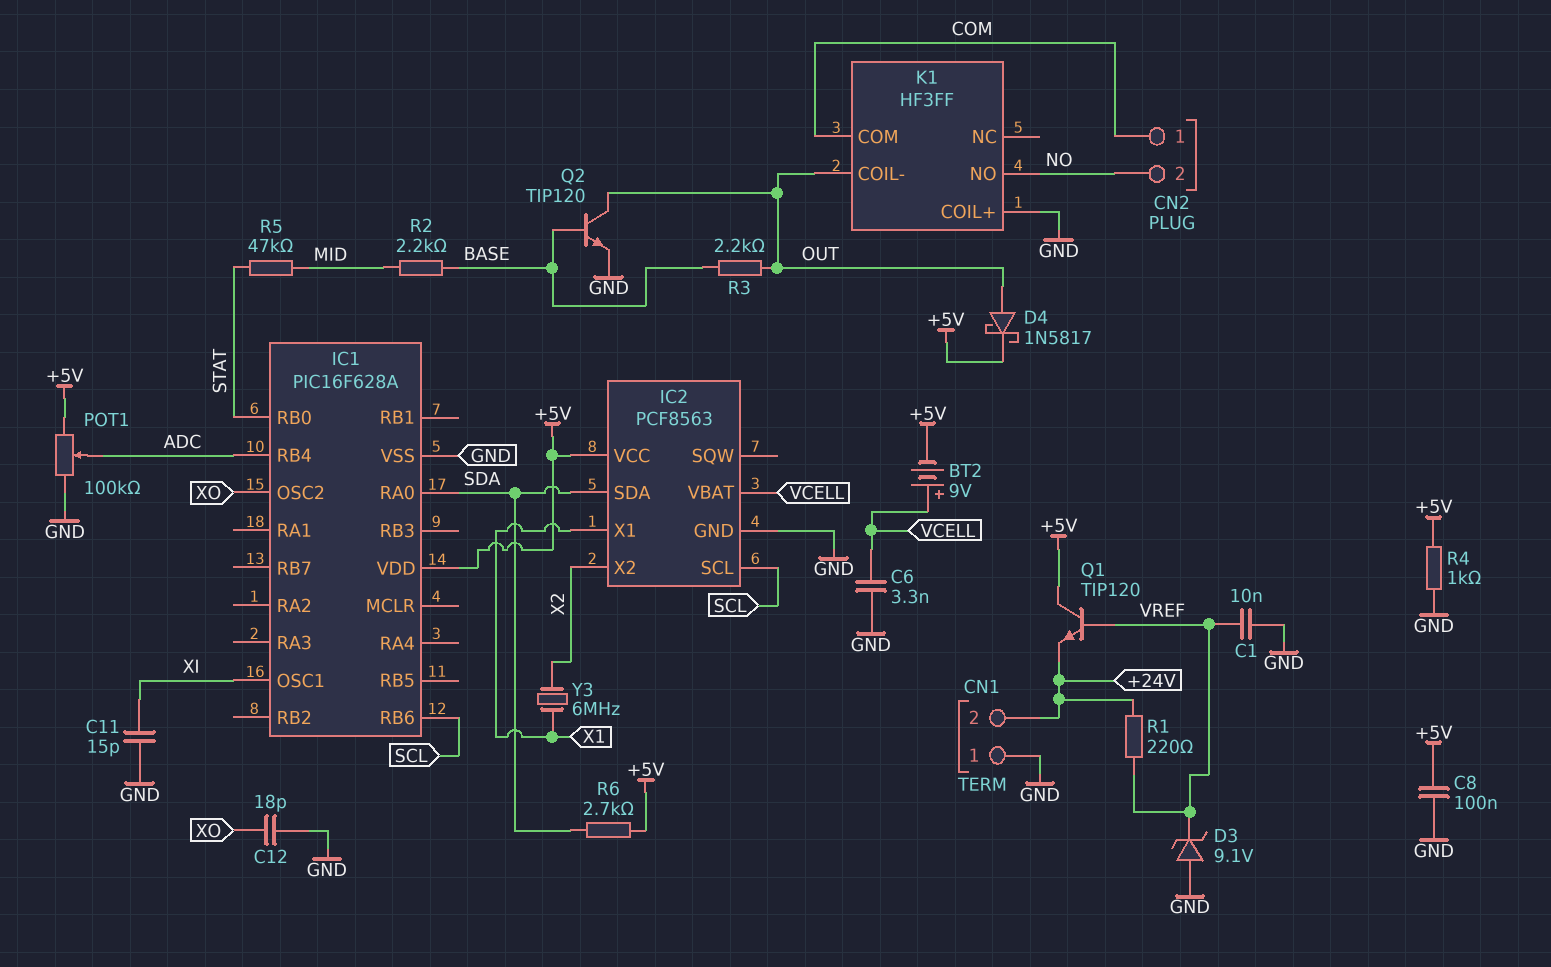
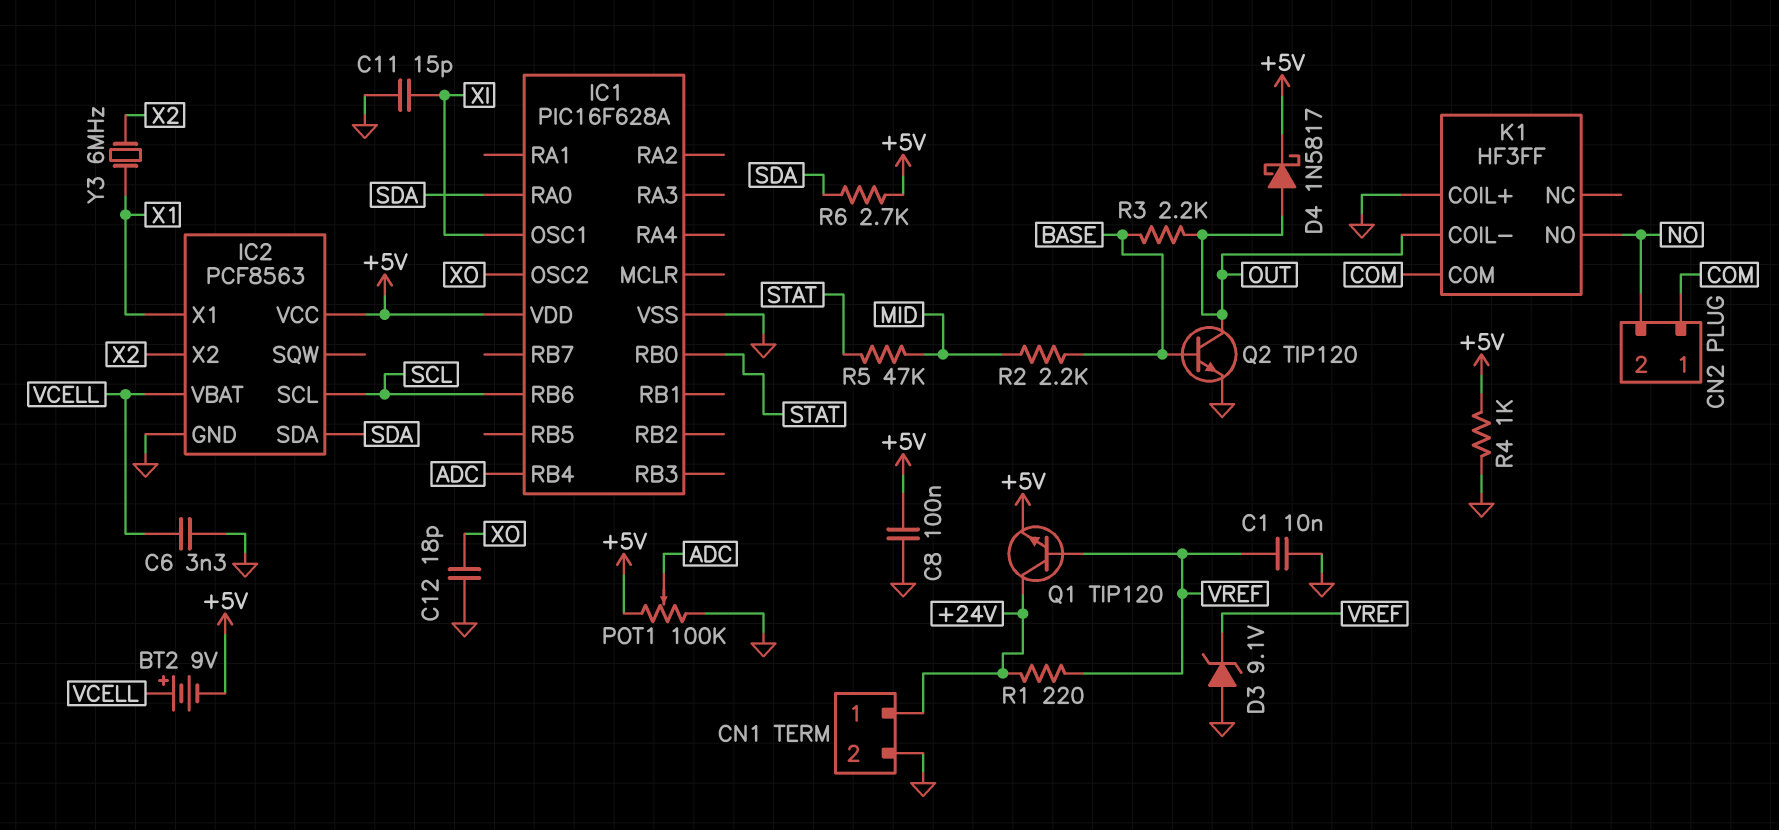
CN1 pin 1: GND -> +24V
CN1 pin 2: +24V -> GND
Q1: NPN TIP120 (B VREF, C +5V, E +24V) -> NPN TIP120 (B VREF, C +24V, E +5V)

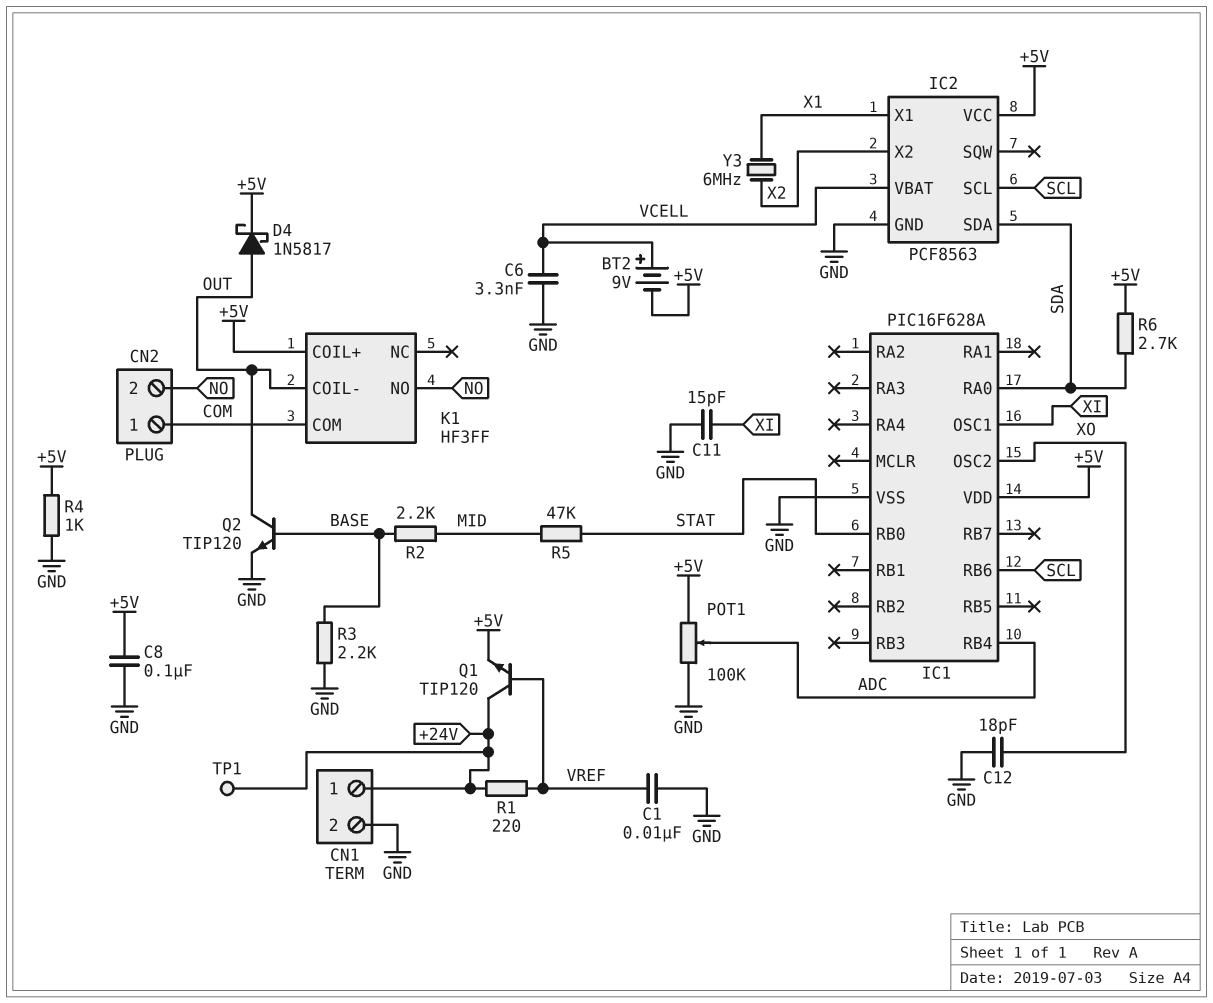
D3: zener 9.1V (A GND, K VREF) -> none
K1 pin COIL+: GND -> +5V
R3: 2.2k (BASE, OUT) -> 2.2k (BASE, GND)
TP1: none -> test point (+24V)

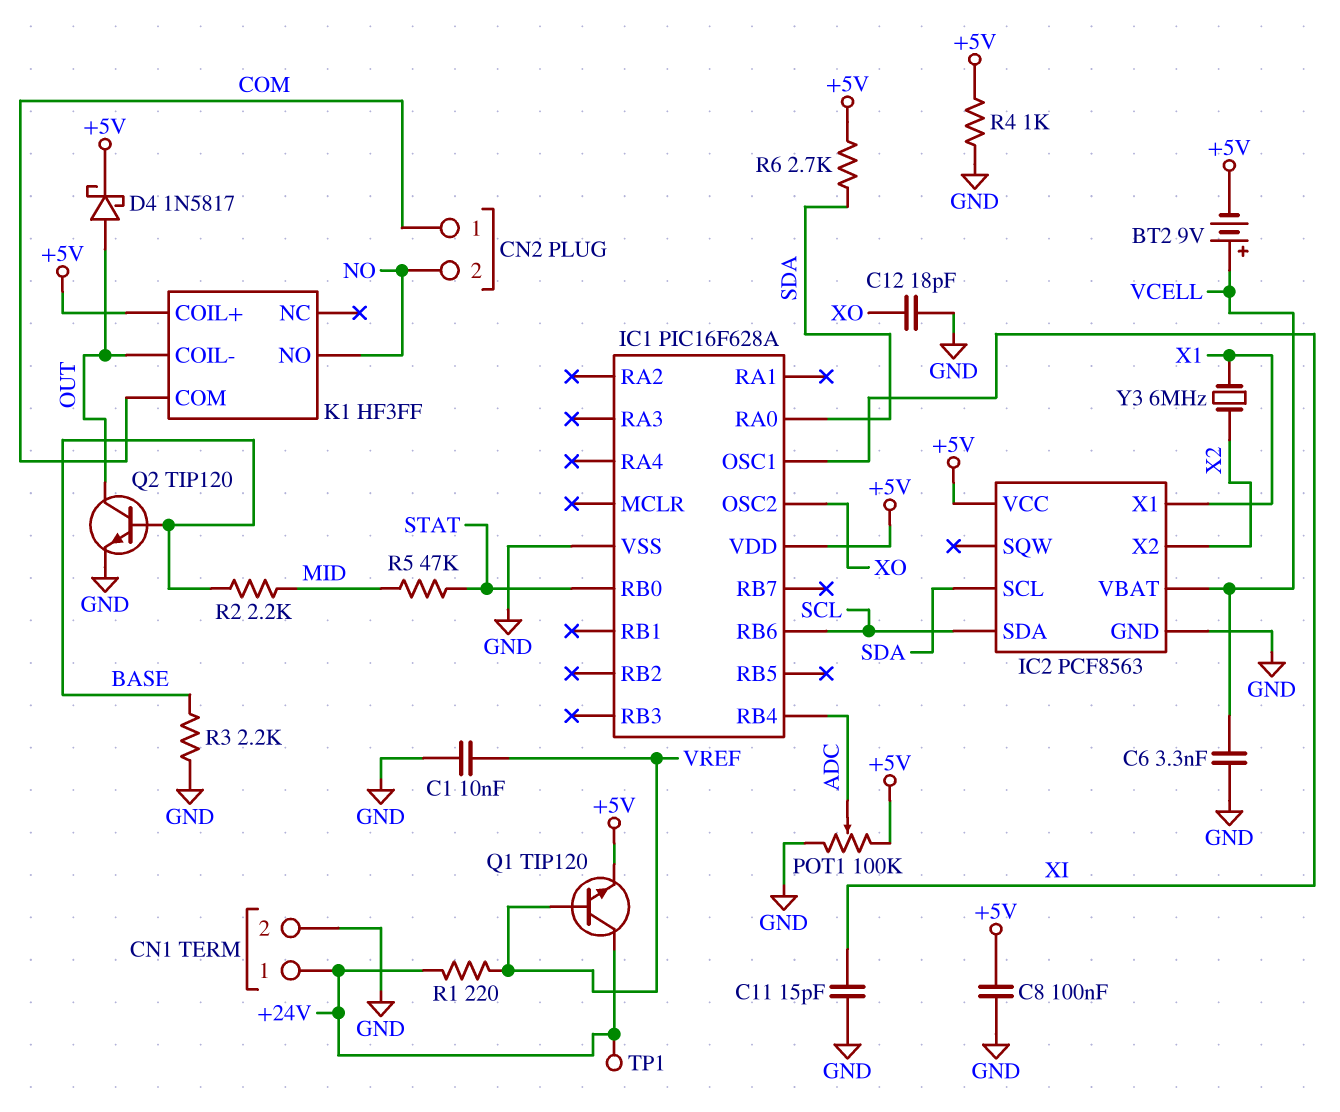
IC2 pin SCL: SCL -> SDA
IC2 pin SDA: SDA -> SCL

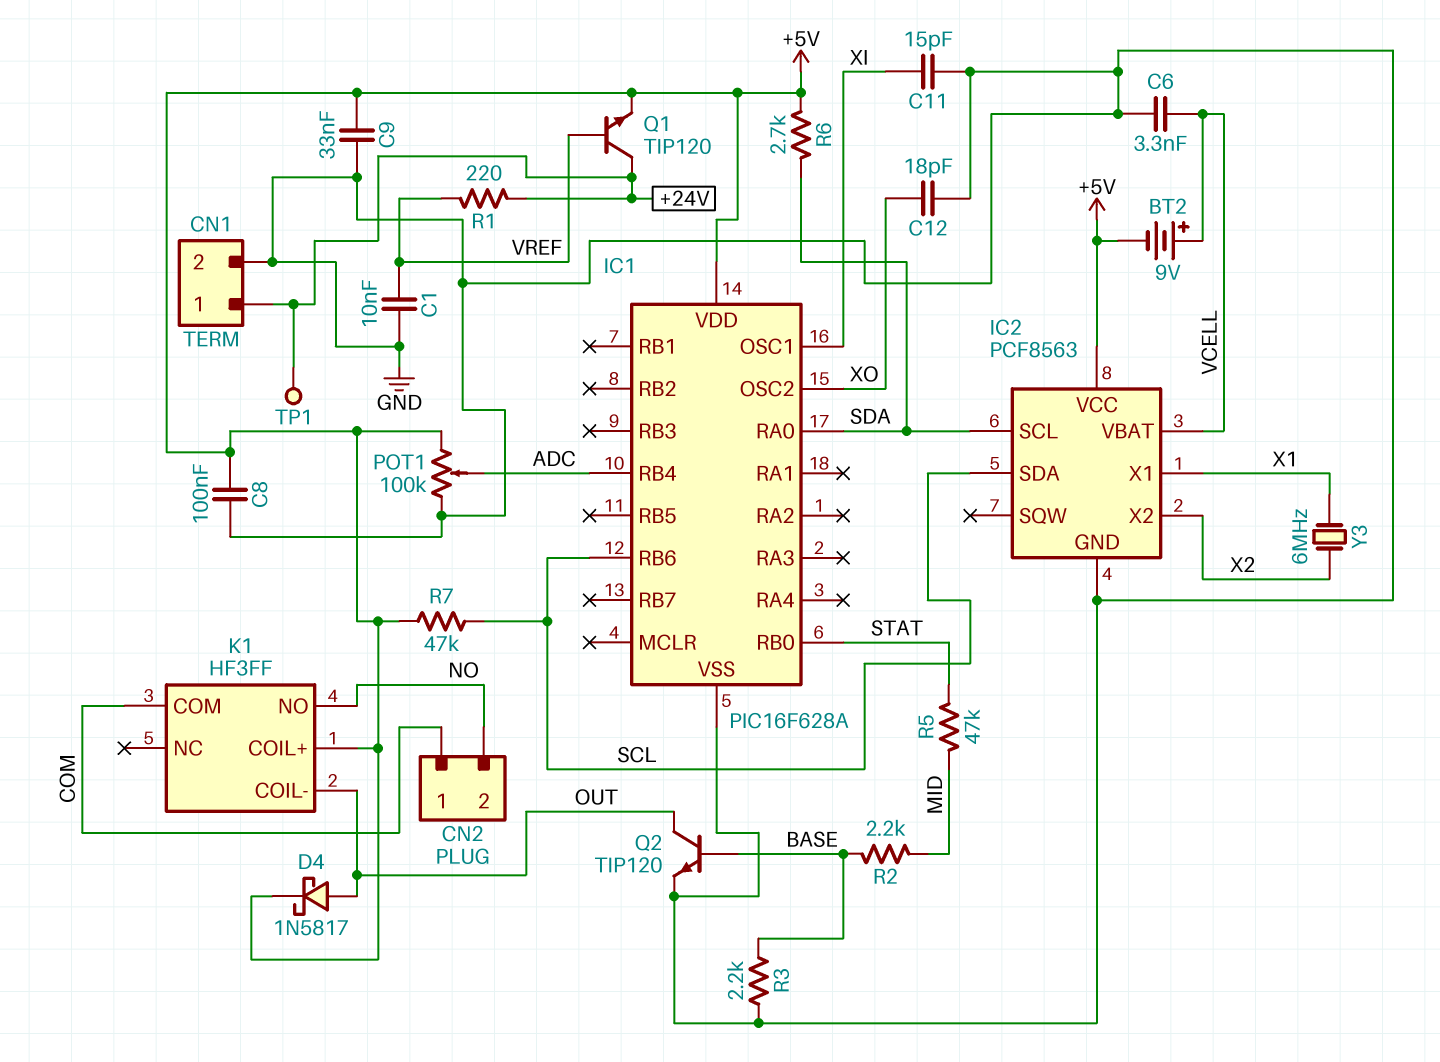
C9: none -> 33nF (+5V, GND)
R4: 1k (+5V, GND) -> none
R7: none -> 47k (+5V, SCL)

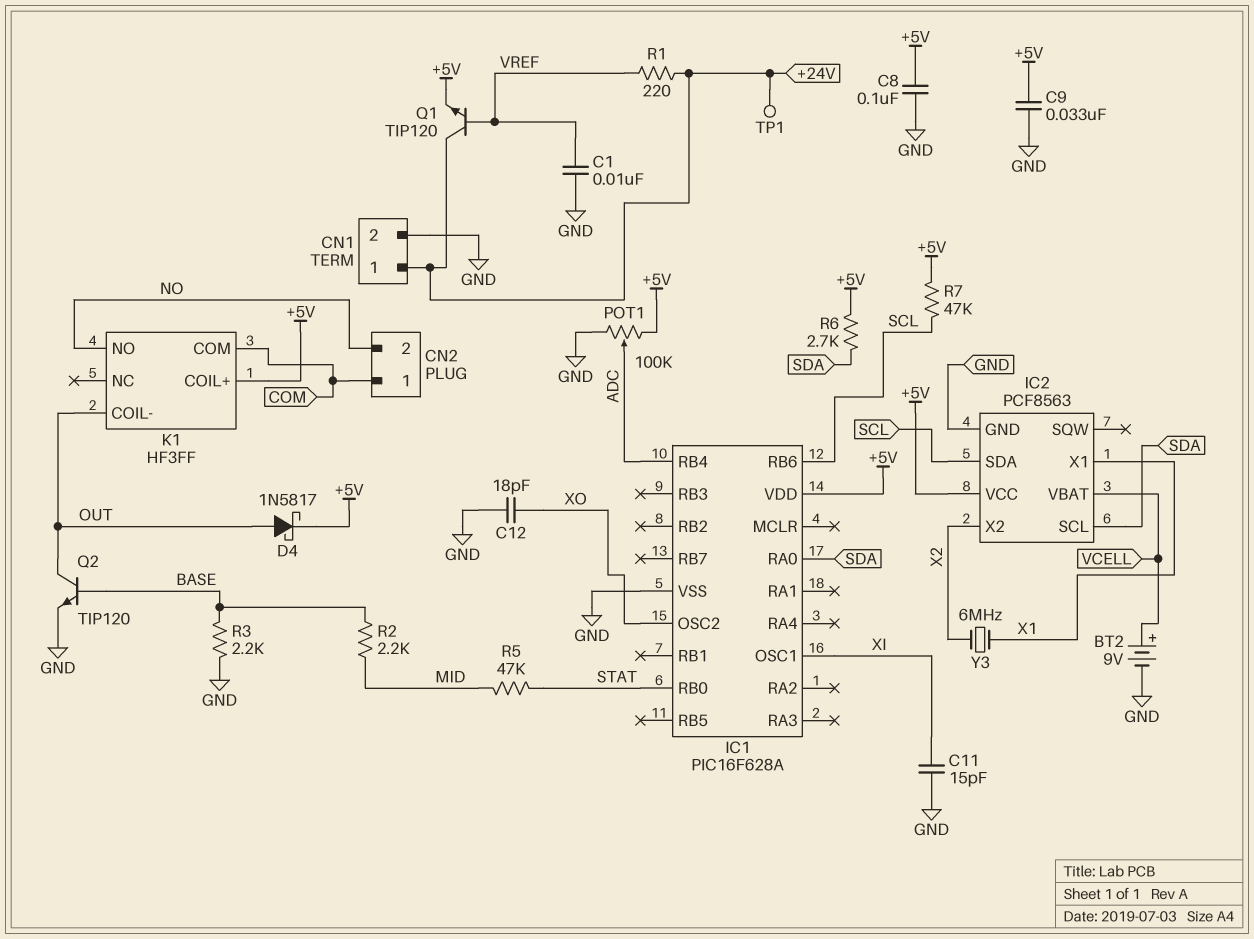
BT2: 9V (plus VCELL, minus +5V) -> 9V (plus VCELL, minus GND)
C6: 3.3nF (GND, VCELL) -> none

